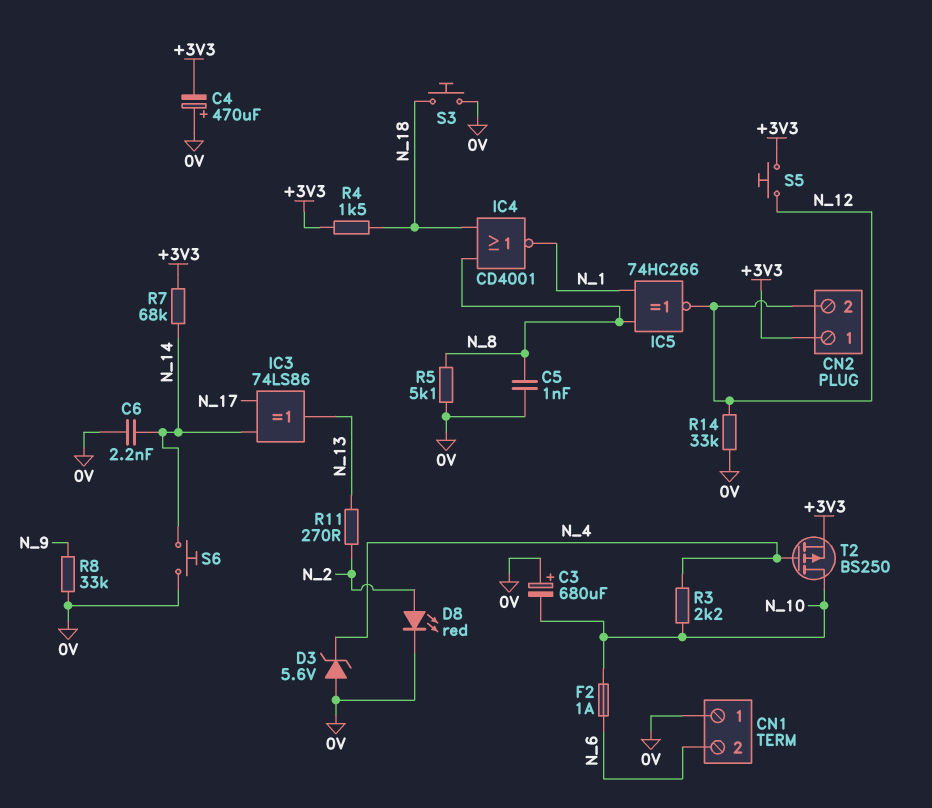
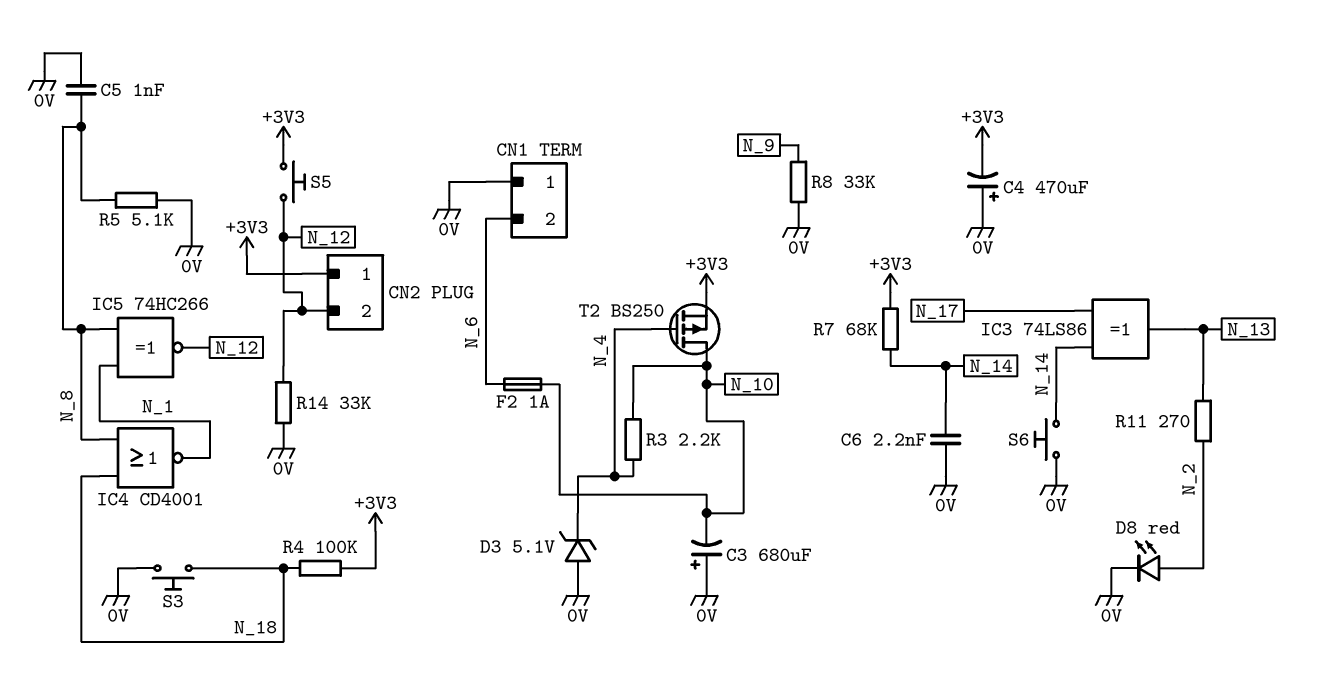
D3: zener 5.6V (A 0V, K N_4) -> zener 5.1V (A 0V, K N_4)
R4: 1.5k (+3V3, N_18) -> 100k (+3V3, N_18)

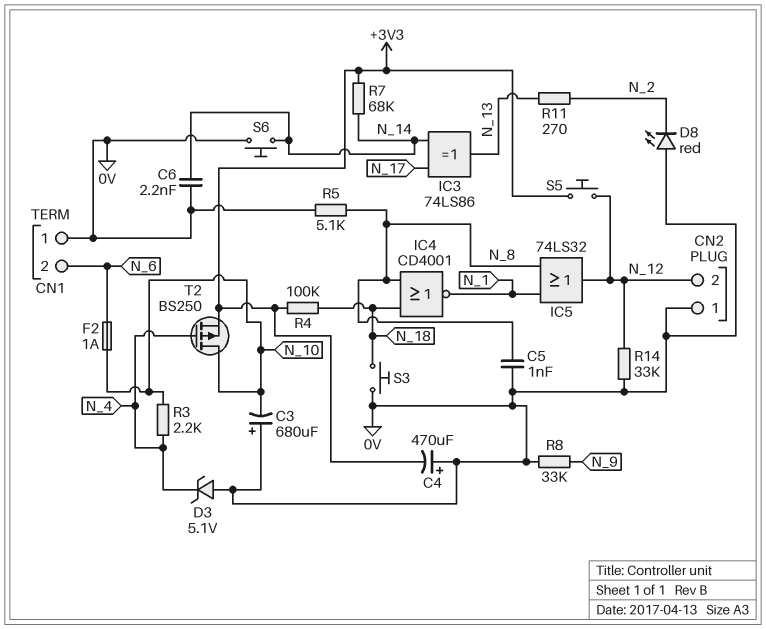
CN2 pin 1: +3V3 -> 0V
D8: LED red (A N_2, K 0V) -> LED red (A 0V, K N_2)
IC5: XNOR 74HC266 (in N_1, in N_8, out N_12) -> OR 74LS32 (in N_1, in N_8, out N_12)

